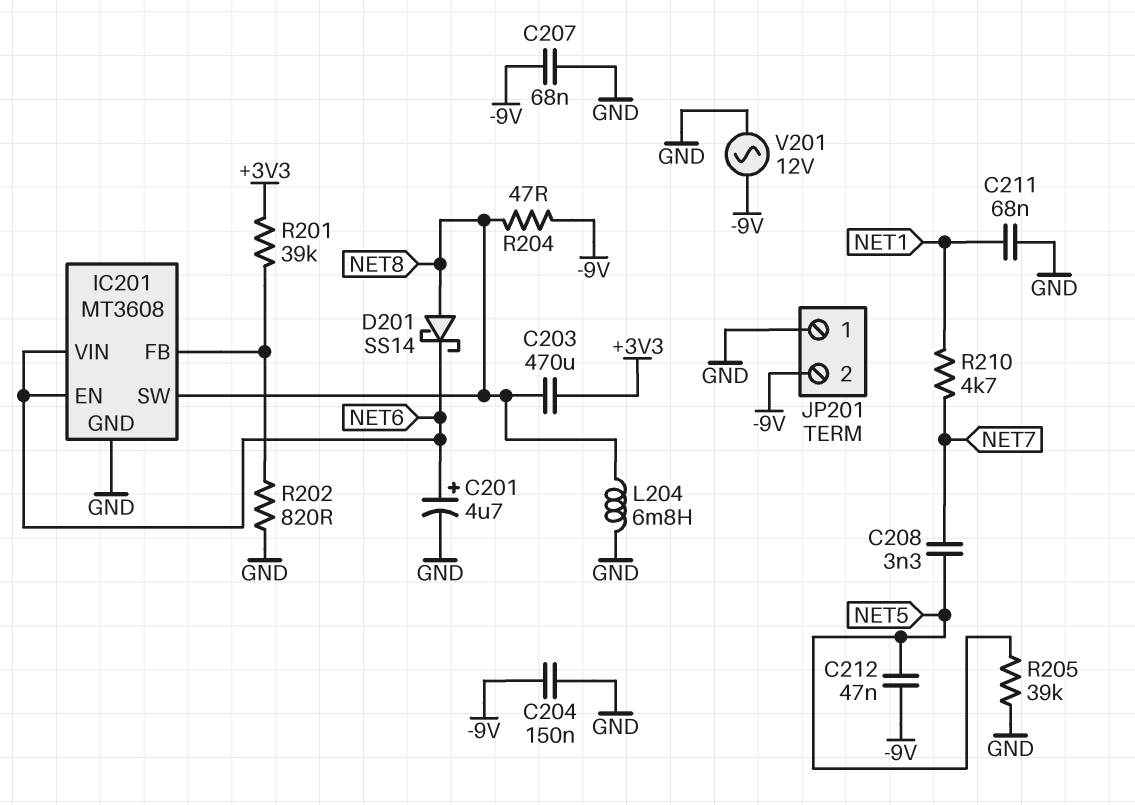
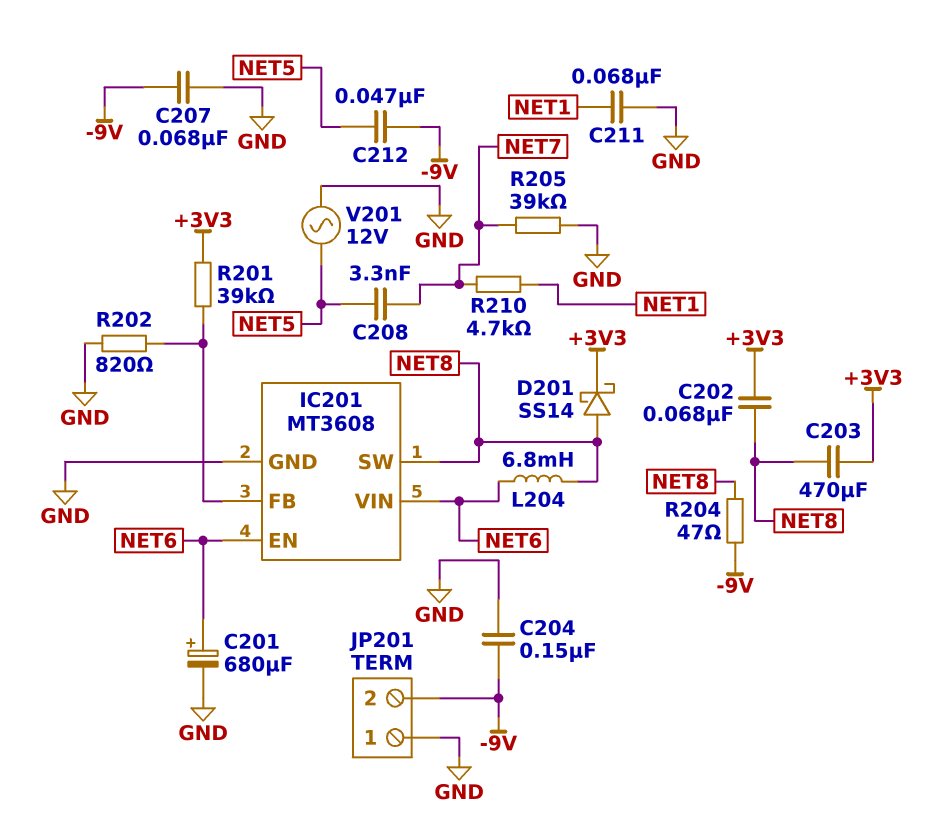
C201: 4.7uF (plus NET6, minus GND) -> 680uF (plus NET6, minus GND)
C202: none -> 68nF (+3V3, NET8)
D201: schottky SS14 (A NET8, K NET6) -> schottky SS14 (A NET8, K +3V3)
L204: 6.8mH (GND, NET8) -> 6.8mH (NET6, NET8)
R205: 39k (GND, NET5) -> 39k (GND, NET7)
V201: AC 12V (-9V, GND) -> AC 12V (GND, NET5)

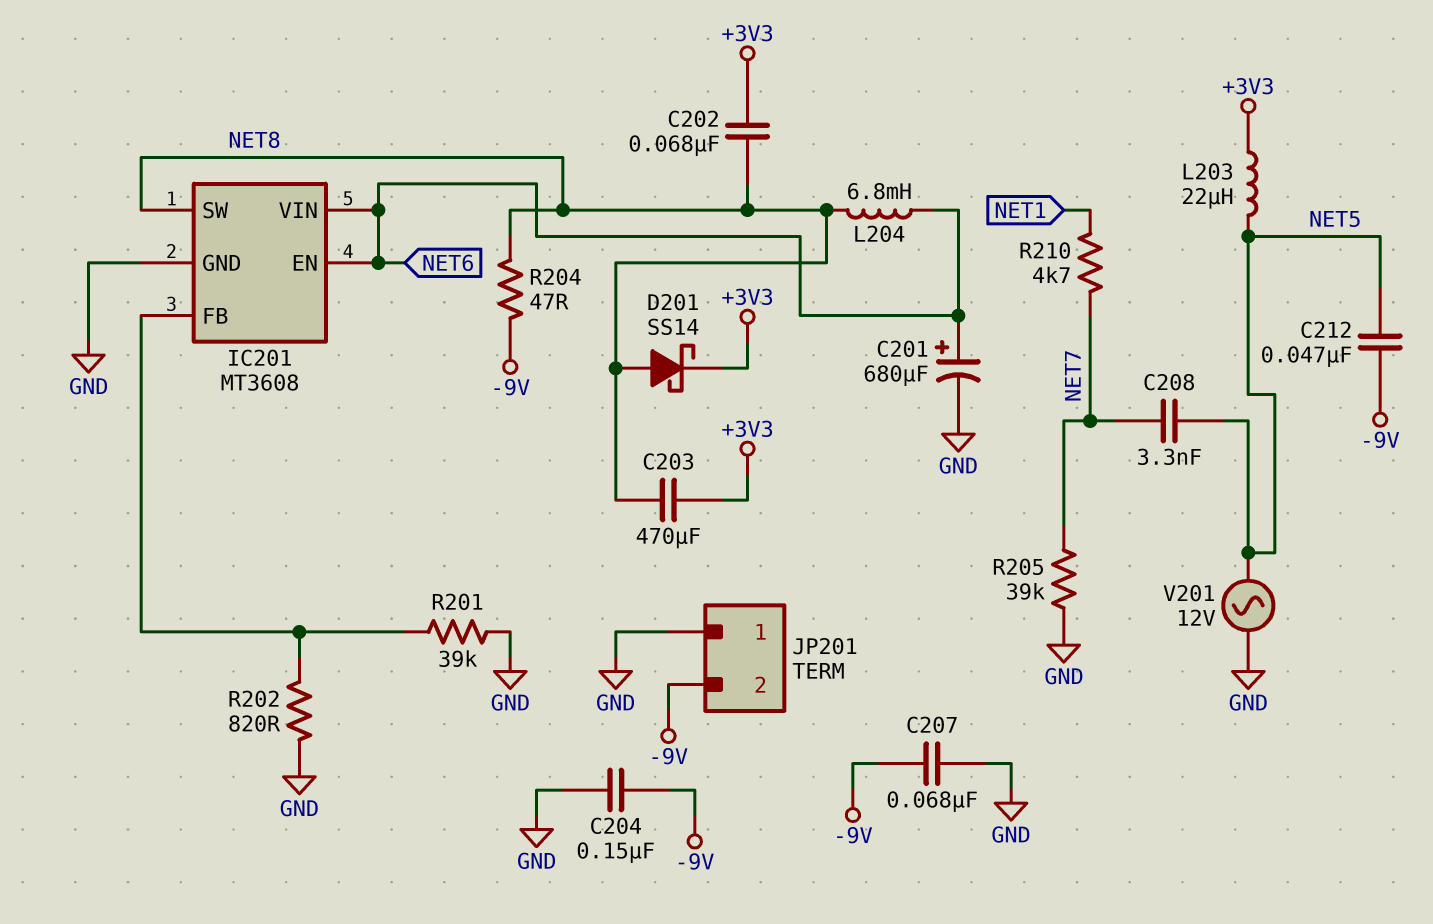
C211: 68nF (GND, NET1) -> none
L203: none -> 22uH (+3V3, NET5)
R201: 39k (+3V3, IC201/FB) -> 39k (GND, IC201/FB)

